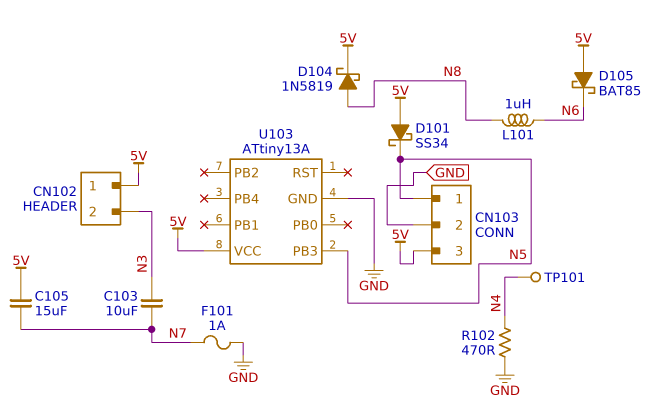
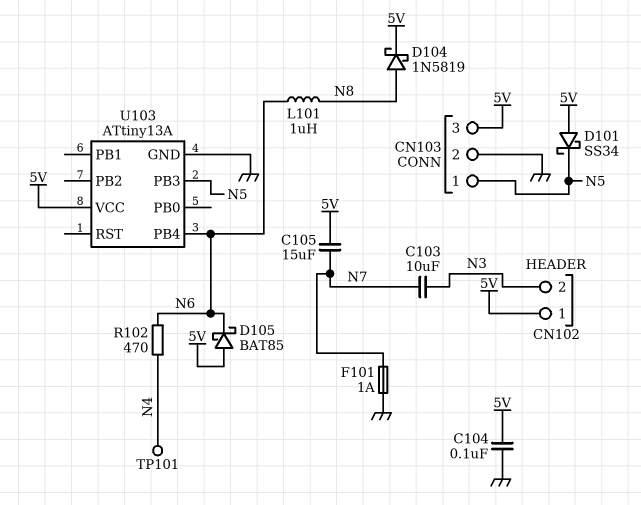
C104: none -> 100nF (5V, GND)
R102: 470 (GND, N4) -> 470 (N4, N6)
U103 pin PB4: none -> N6

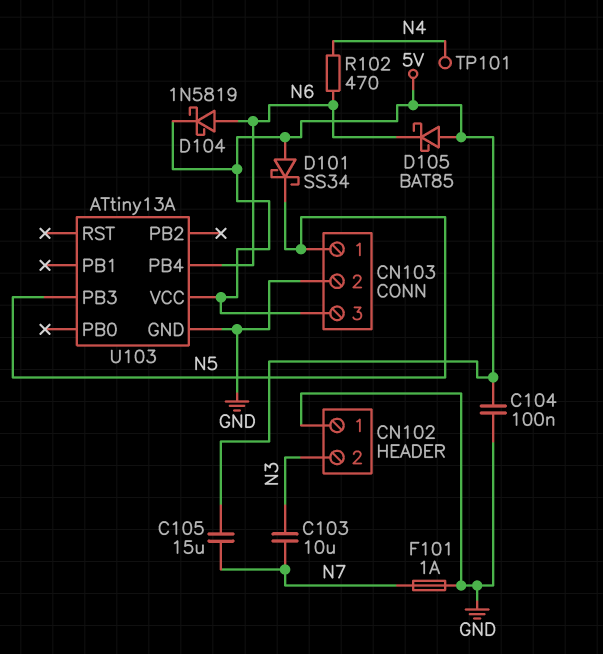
CN102 pin 1: 5V -> GND
D104: schottky 1N5819 (A N8, K 5V) -> schottky 1N5819 (A N6, K 5V)
L101: 1uH (N6, N8) -> none

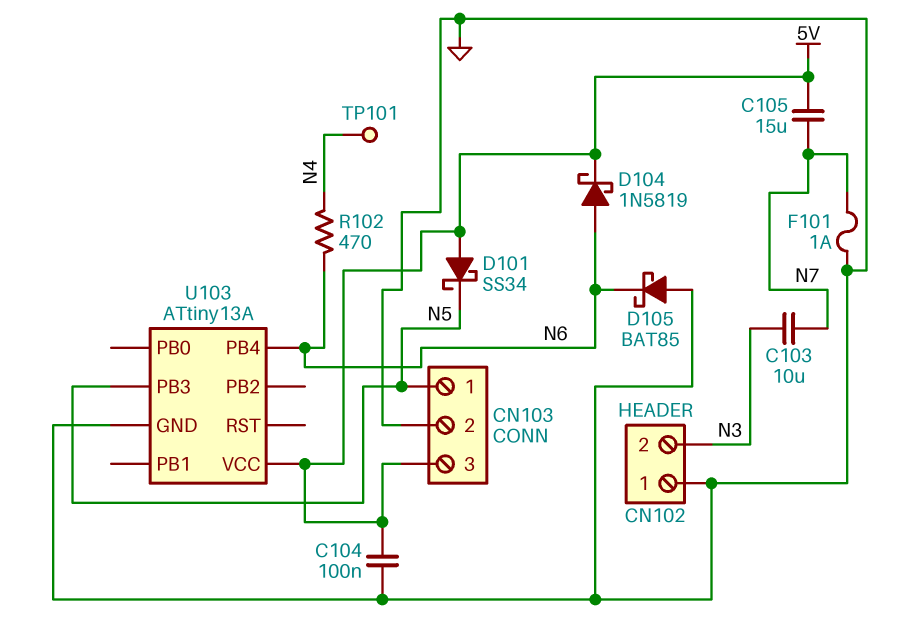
D105: schottky BAT85 (A 5V, K N6) -> schottky BAT85 (A GND, K N6)

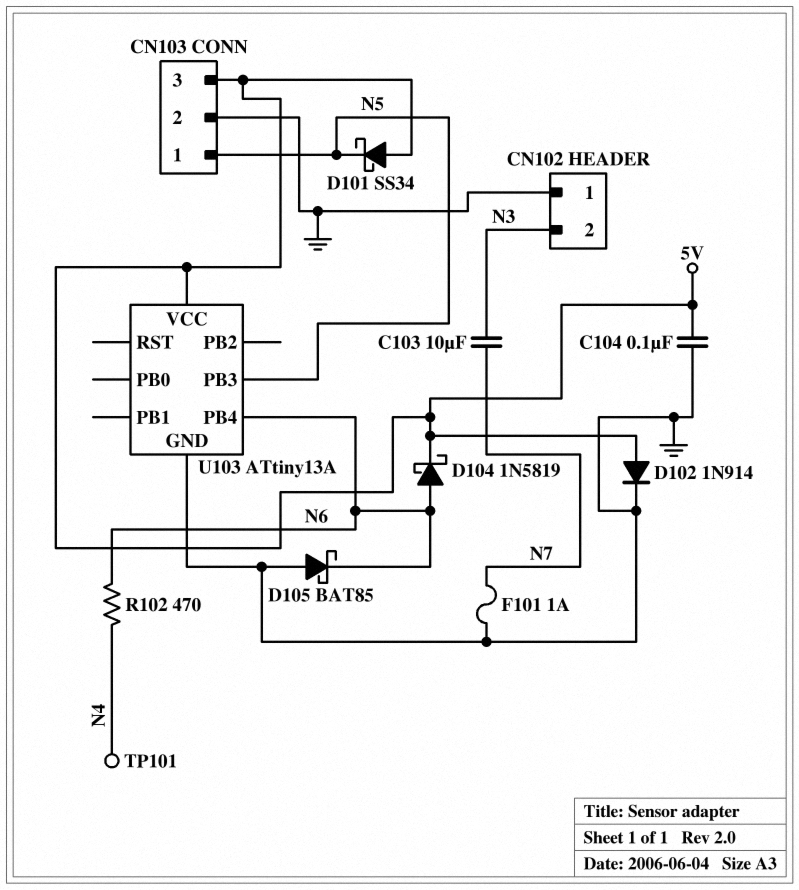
C105: 15uF (5V, N7) -> none
D102: none -> diode 1N914 (A 5V, K GND)

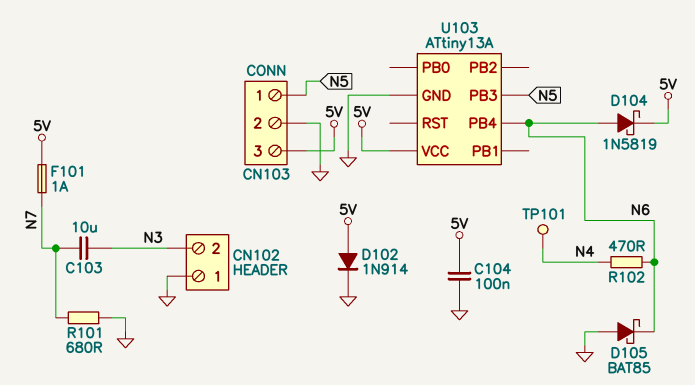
D101: schottky SS34 (A 5V, K N5) -> none
F101: 1A (GND, N7) -> 1A (5V, N7)
R101: none -> 680 (GND, N7)

